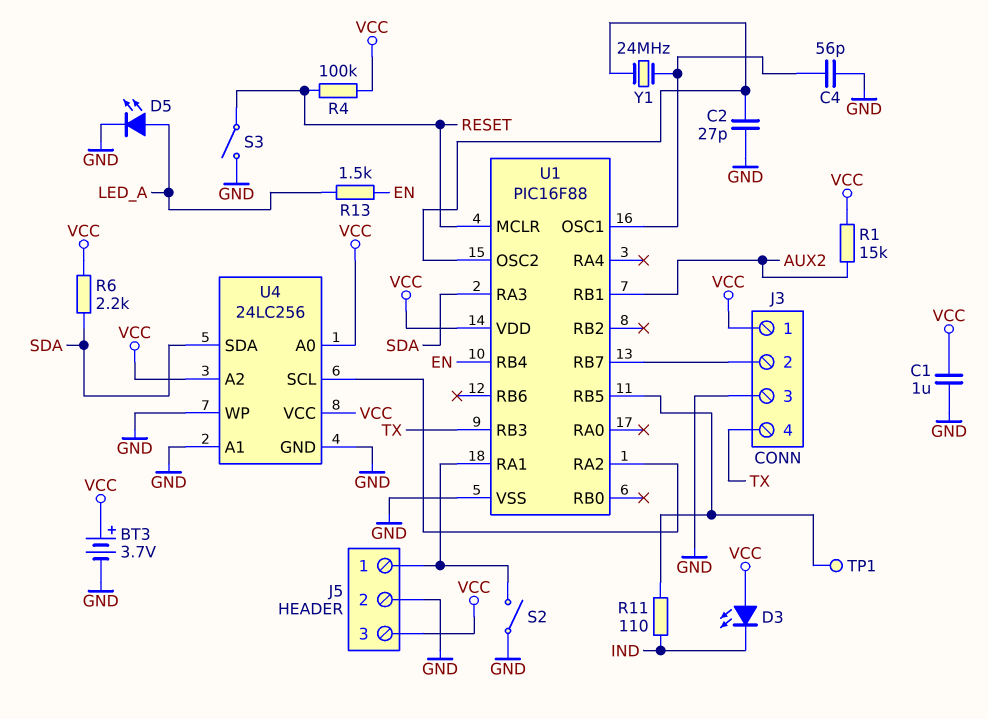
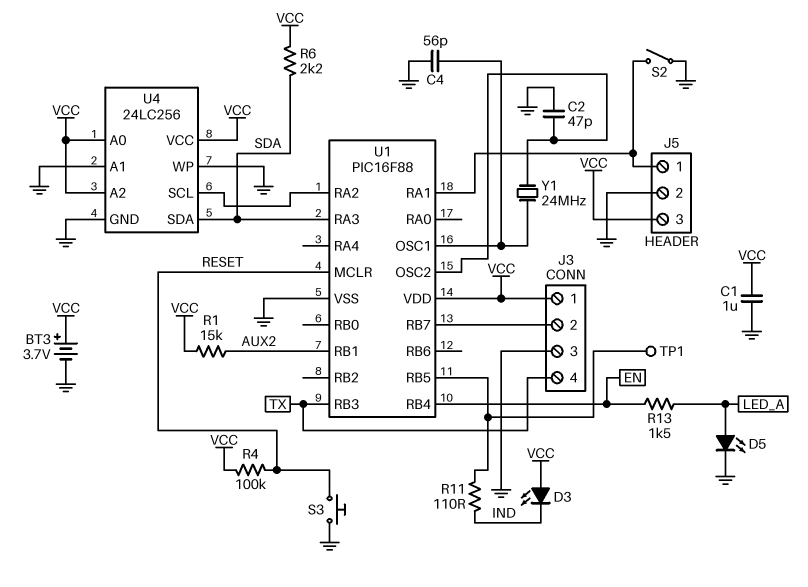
C2: 27pF (GND, U1/OSC2) -> 47pF (GND, U1/OSC2)
S3: switch (GND, RESET) -> button (GND, RESET)

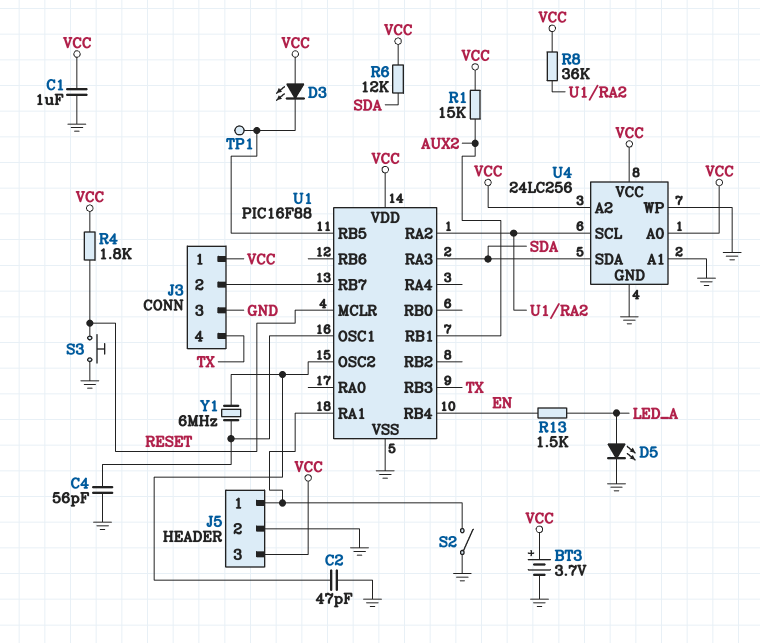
D3: LED (A VCC, K IND) -> LED (A VCC, K U1/RB5)
R4: 100k (RESET, VCC) -> 1.8k (RESET, VCC)
R6: 2.2k (SDA, VCC) -> 12k (SDA, VCC)
R8: none -> 36k (U1/RA2, VCC)
R11: 110 (IND, U1/RB5) -> none
Y1: 24MHz (U1/OSC1, U1/OSC2) -> 6MHz (U1/OSC1, U1/OSC2)

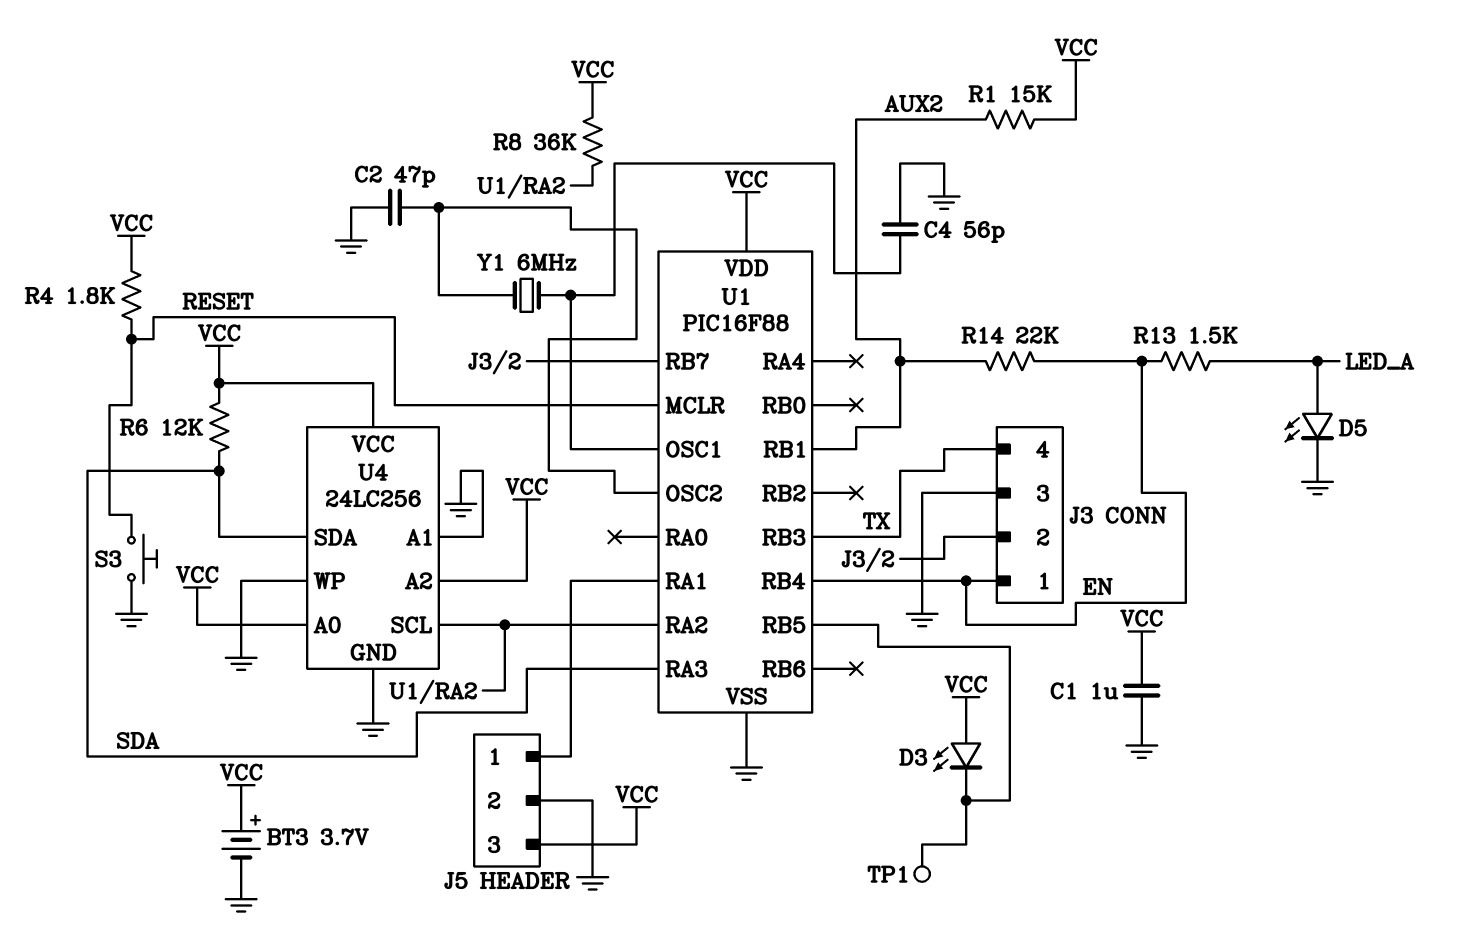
J3 pin 1: VCC -> EN
R14: none -> 22k (AUX2, EN)
S2: switch (GND, J5/1) -> none

